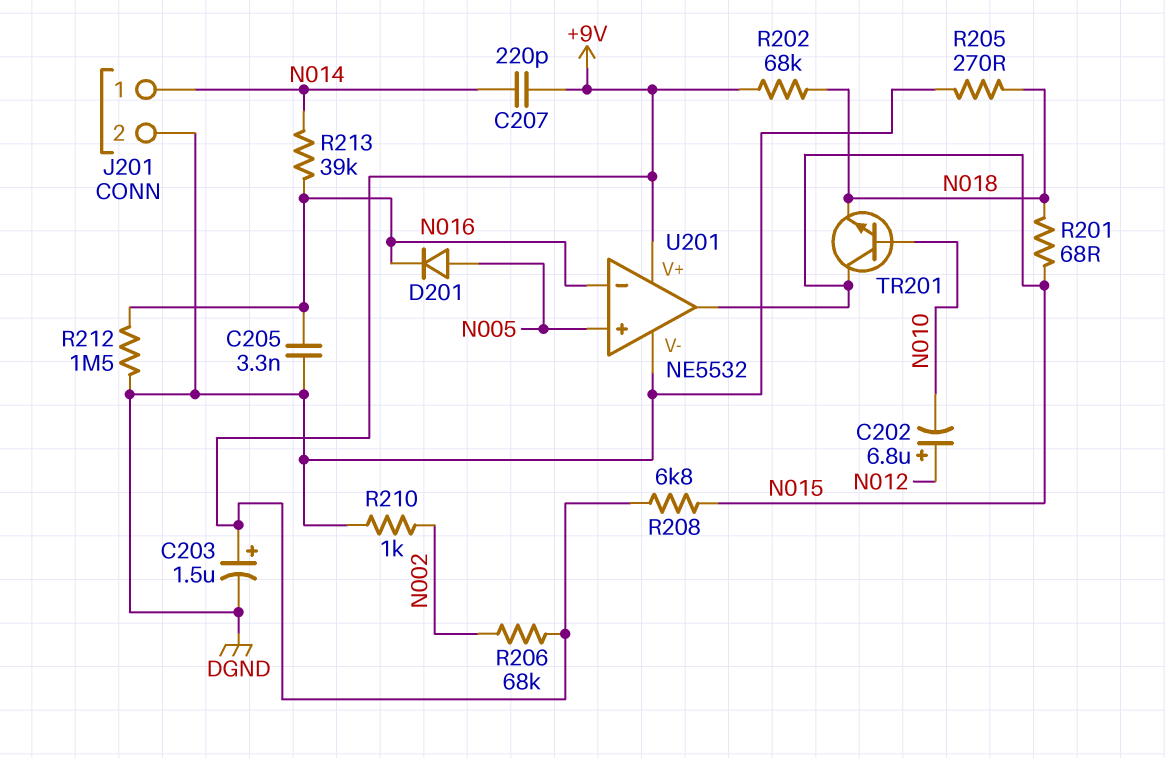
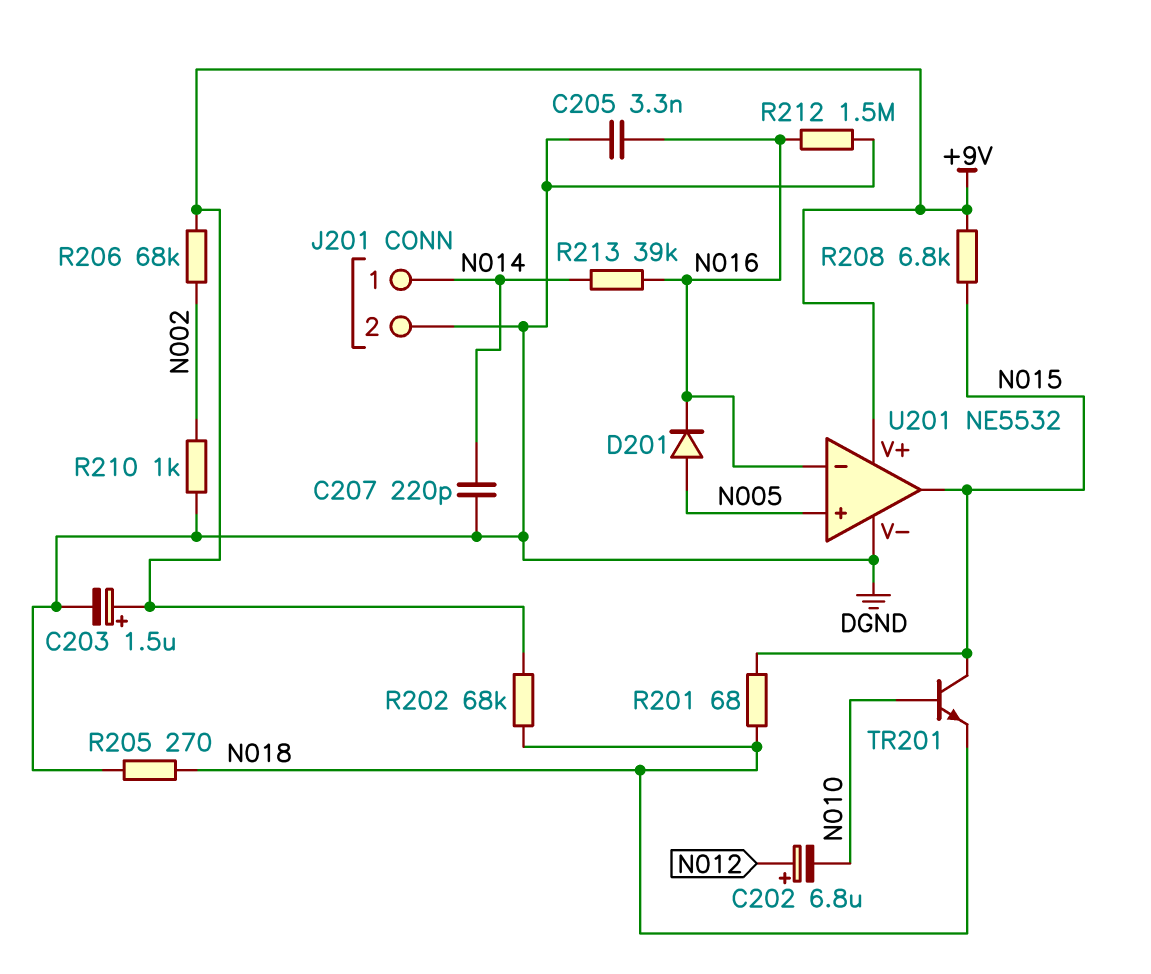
C207: 220pF (+9V, N014) -> 220pF (DGND, N014)

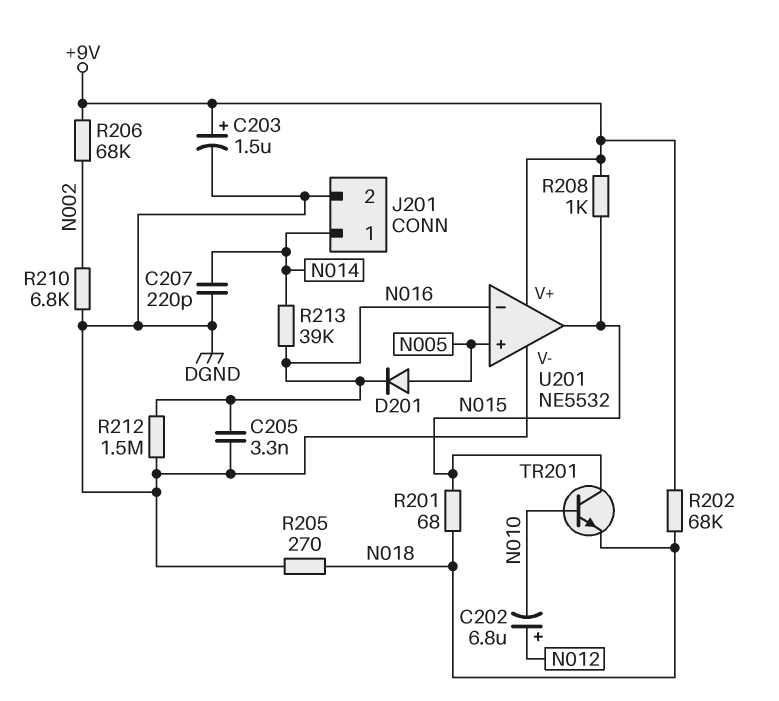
R208: 6.8k (+9V, N015) -> 1k (+9V, N015)
R210: 1k (DGND, N002) -> 6.8k (DGND, N002)

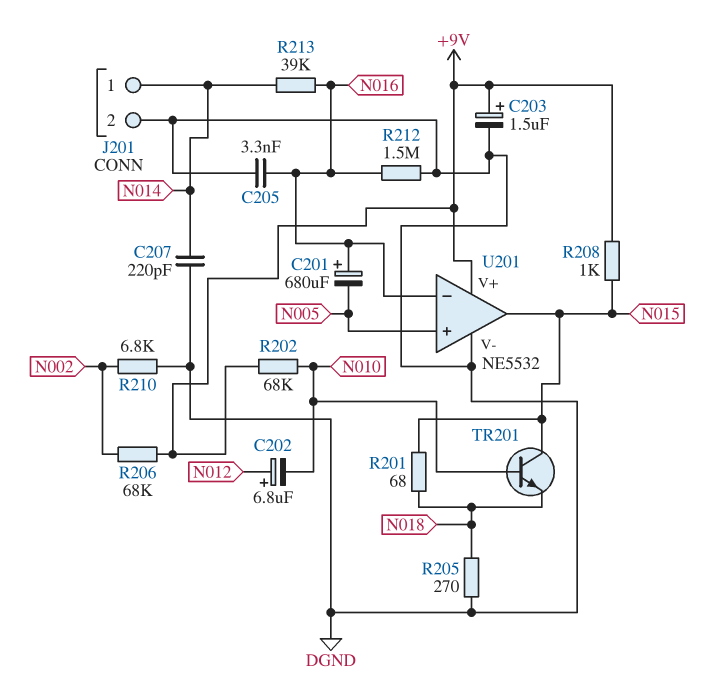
C201: none -> 680uF (plus N016, minus N005)
D201: diode (A N005, K N016) -> none
R202: 68k (+9V, N018) -> 68k (+9V, N010)

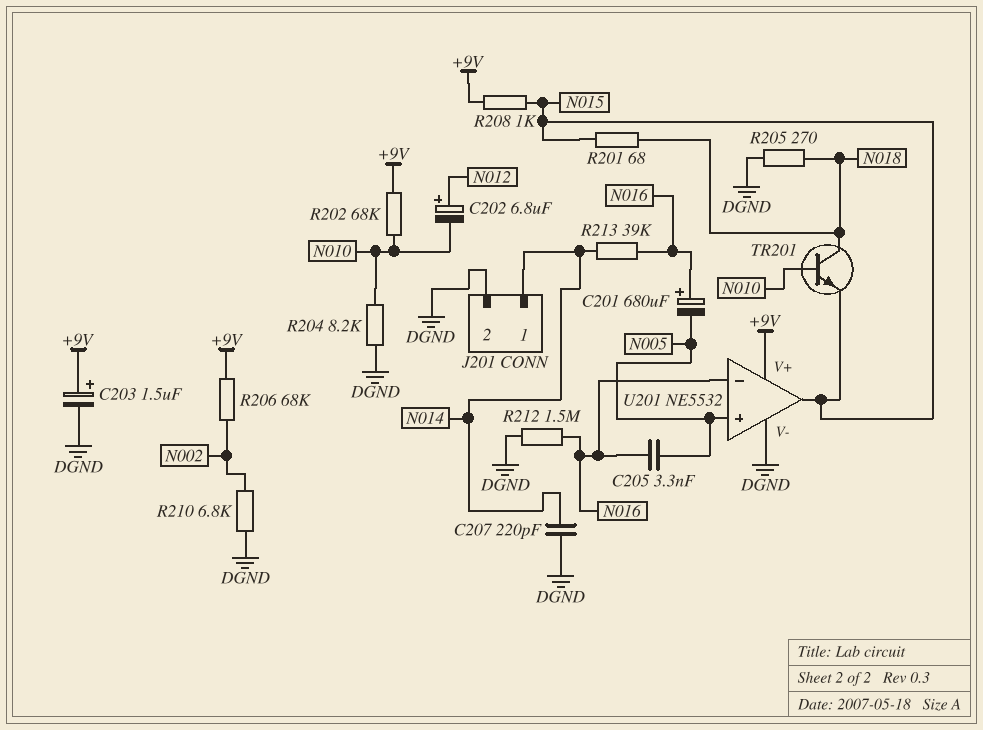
C205: 3.3nF (DGND, N016) -> 3.3nF (N005, N016)
R204: none -> 8.2k (DGND, N010)
TR201: NPN (B N010, C N015, E N018) -> NPN (B N010, C N018, E N015)

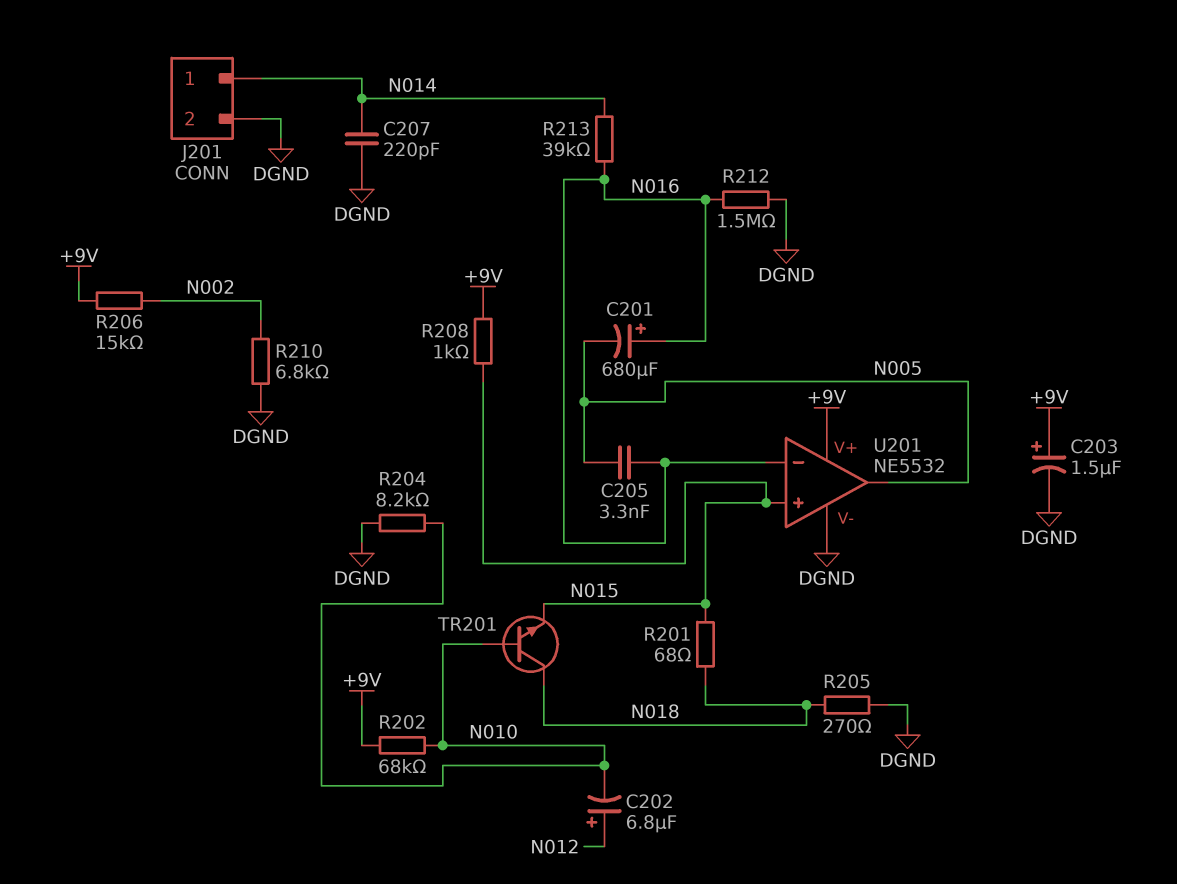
R206: 68k (+9V, N002) -> 15k (+9V, N002)
U201 pin in+: N005 -> N015
U201 pin out: N015 -> N005

